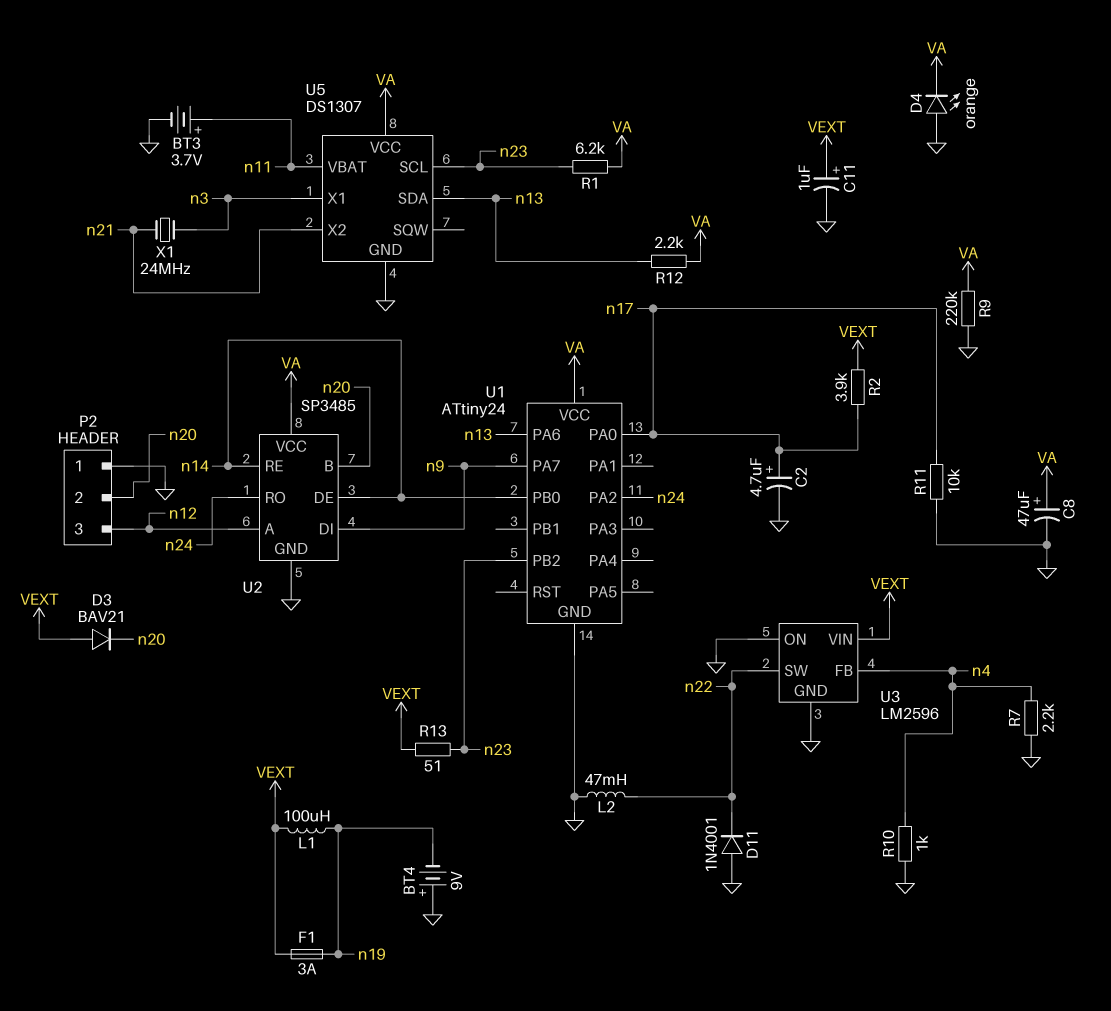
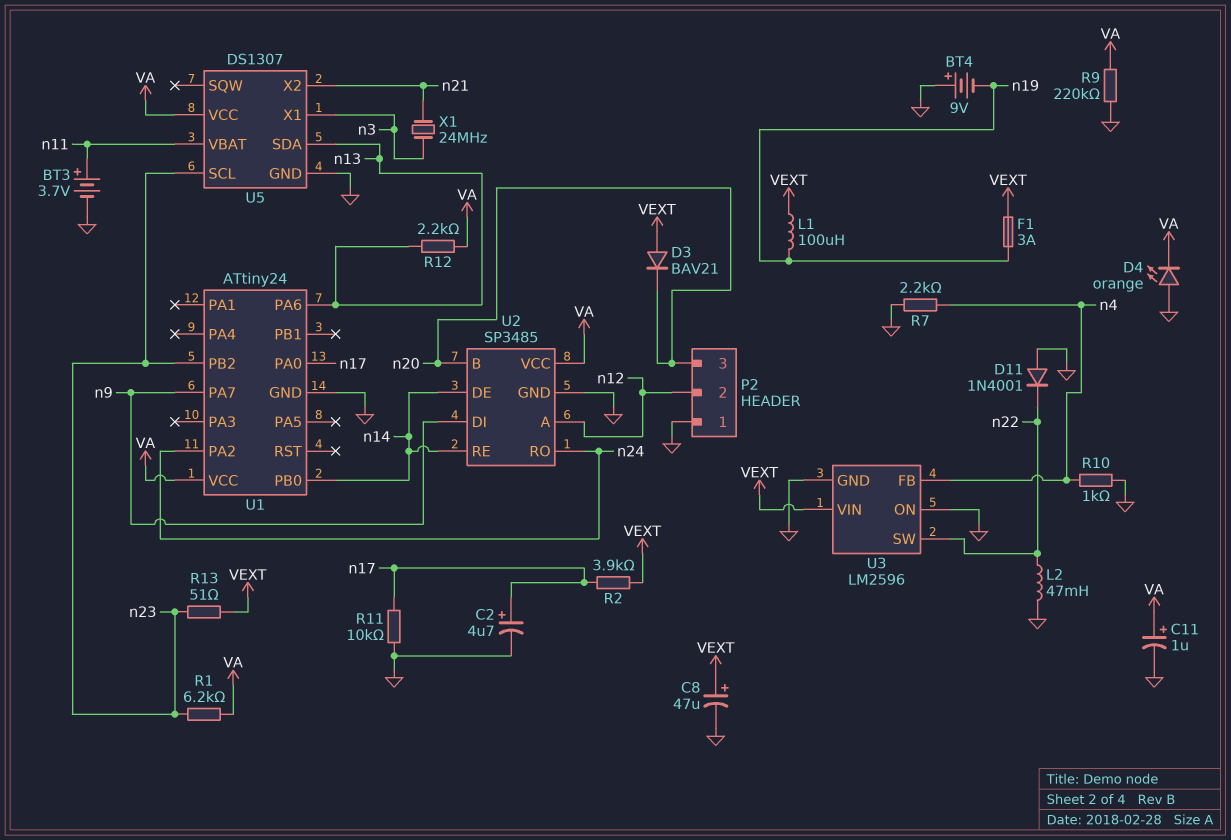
C8: 47uF (plus VA, minus GND) -> 47uF (plus VEXT, minus GND)
C11: 1uF (plus VEXT, minus GND) -> 1uF (plus VA, minus GND)
P2 pin 2: n20 -> n12
P2 pin 3: n12 -> n20

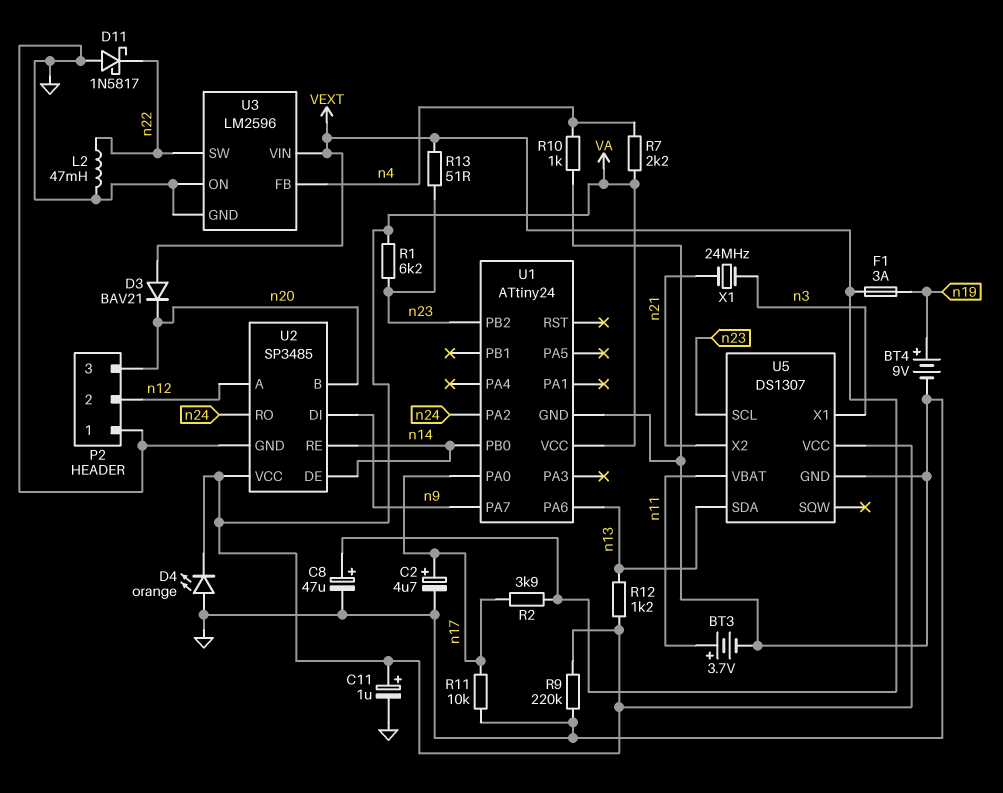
BT4: 9V (plus GND, minus n19) -> 9V (plus n19, minus GND)
D11: diode 1N4001 (A GND, K n22) -> schottky 1N5817 (A GND, K n22)
L1: 100uH (VEXT, n19) -> none
R7: 2.2k (GND, n4) -> 2.2k (VA, n4)
R12: 2.2k (VA, n13) -> 1.2k (VA, n13)

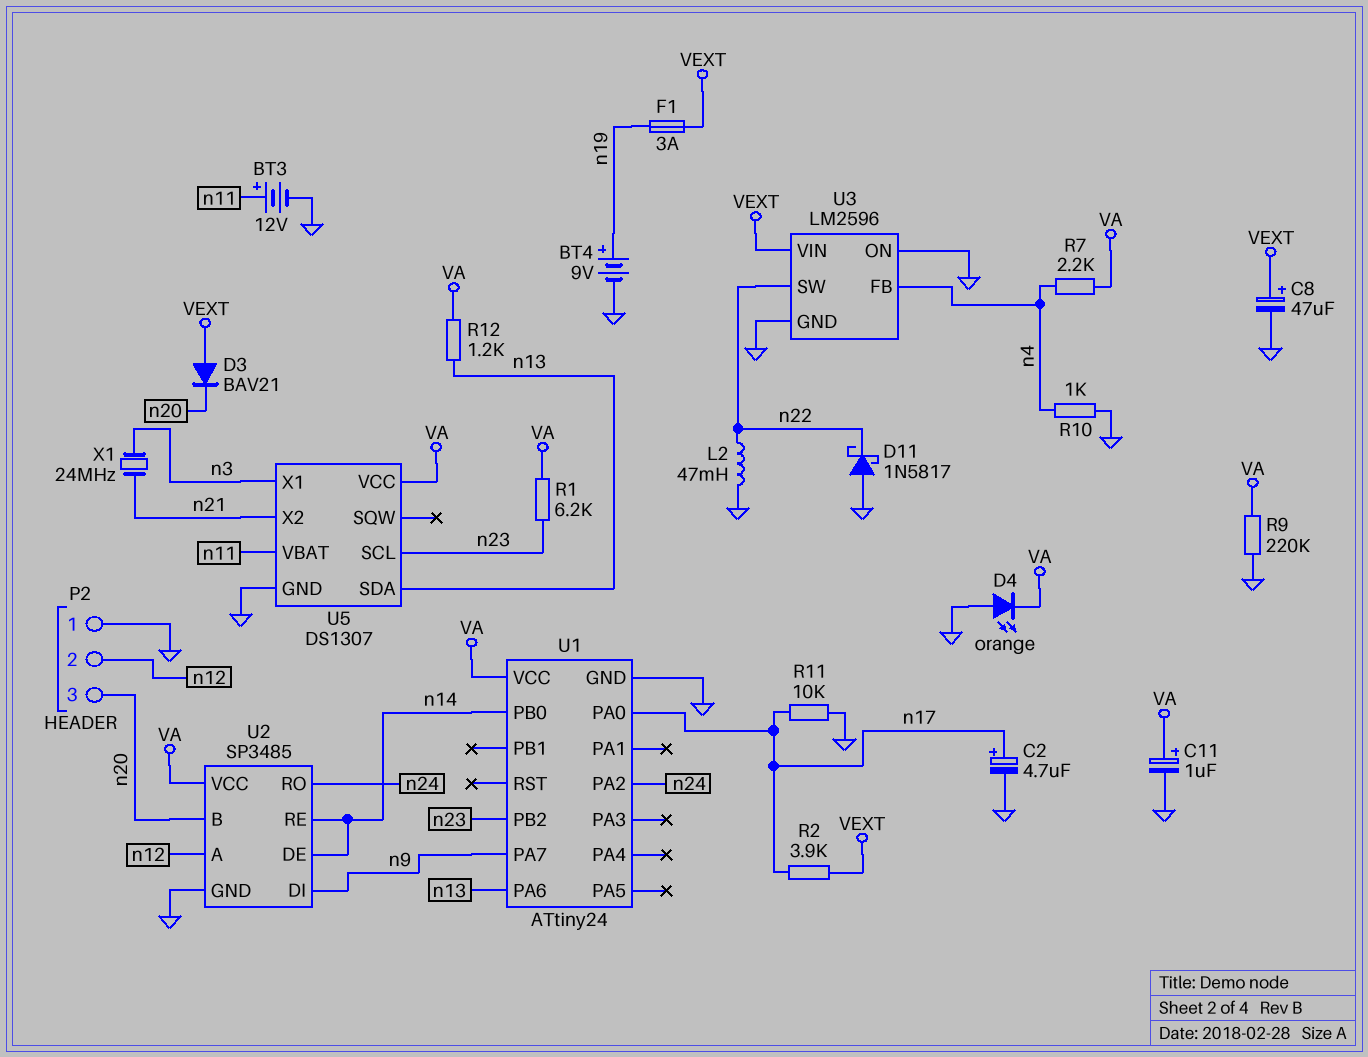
BT3: 3.7V (plus n11, minus GND) -> 12V (plus n11, minus GND)
R13: 51 (VEXT, n23) -> none

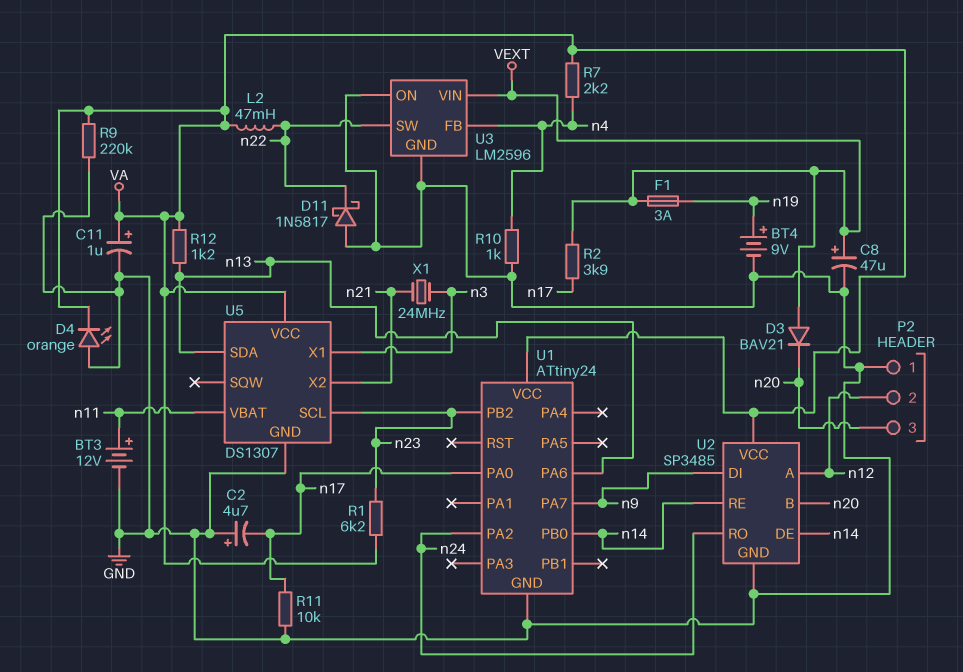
C2: 4.7uF (plus n17, minus GND) -> 4.7uF (plus GND, minus n17)
L2: 47mH (GND, n22) -> 47mH (VA, n22)

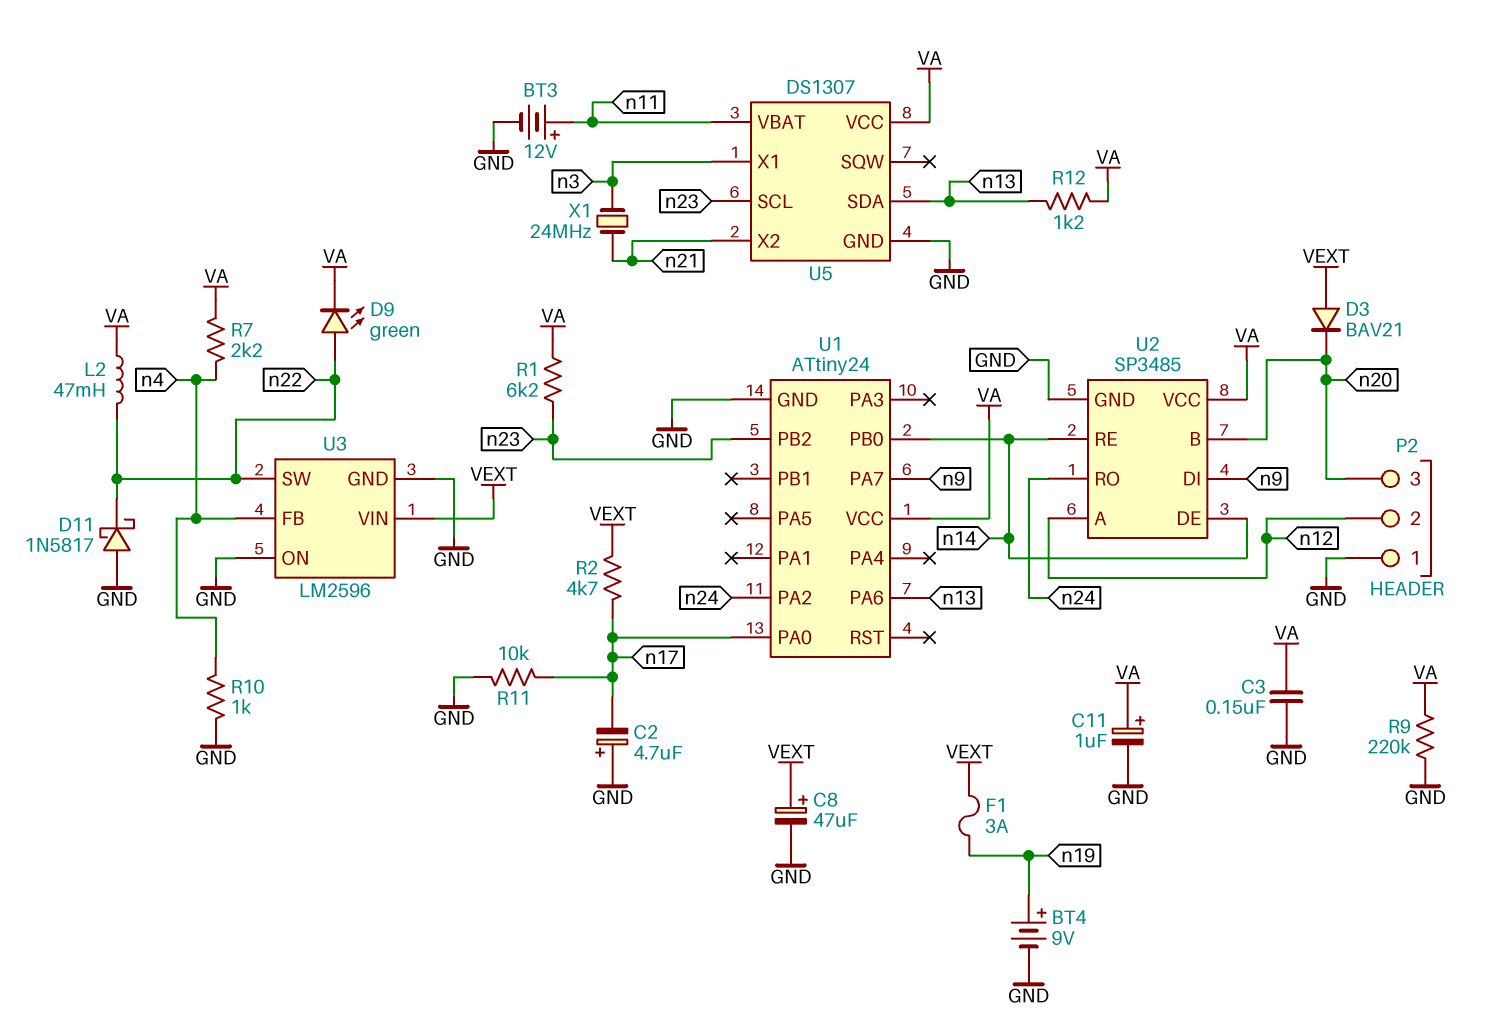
C3: none -> 150nF (GND, VA)
D4: LED orange (A GND, K VA) -> none
D9: none -> LED green (A n22, K VA)
R2: 3.9k (VEXT, n17) -> 4.7k (VEXT, n17)

